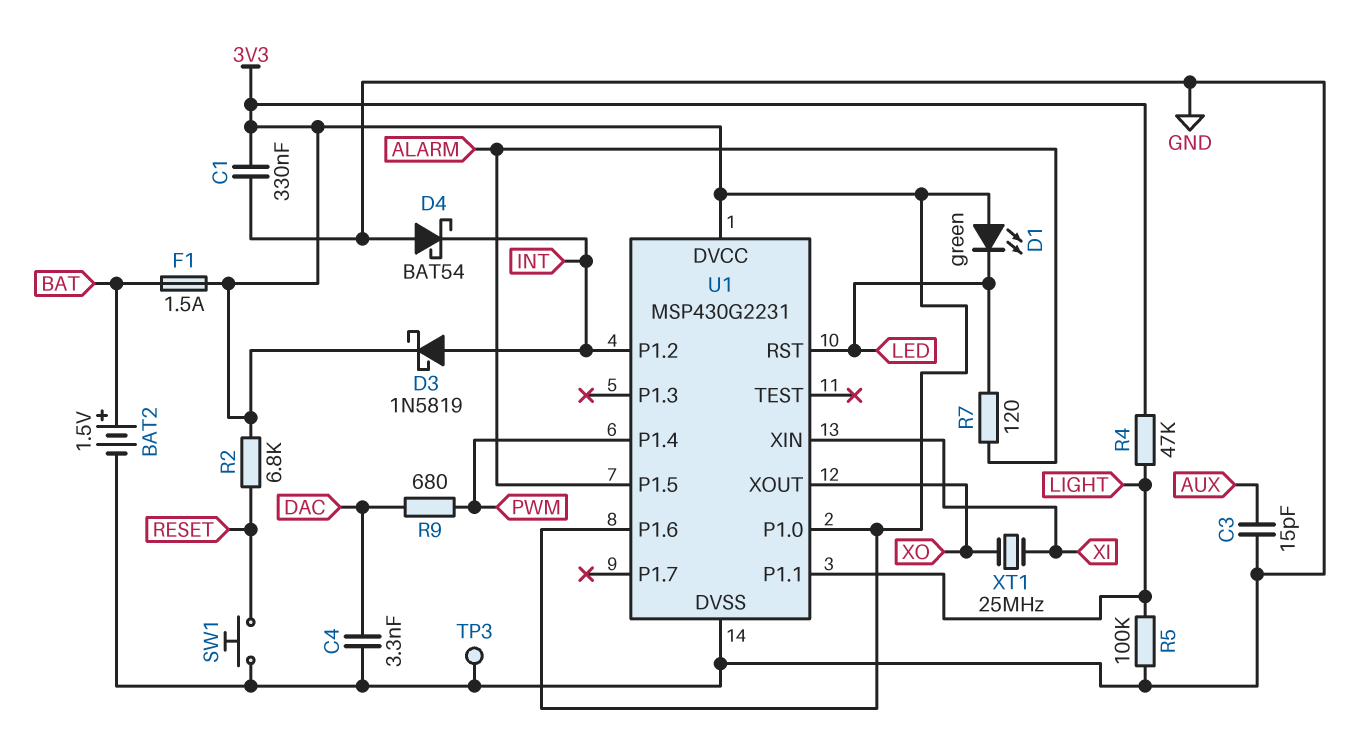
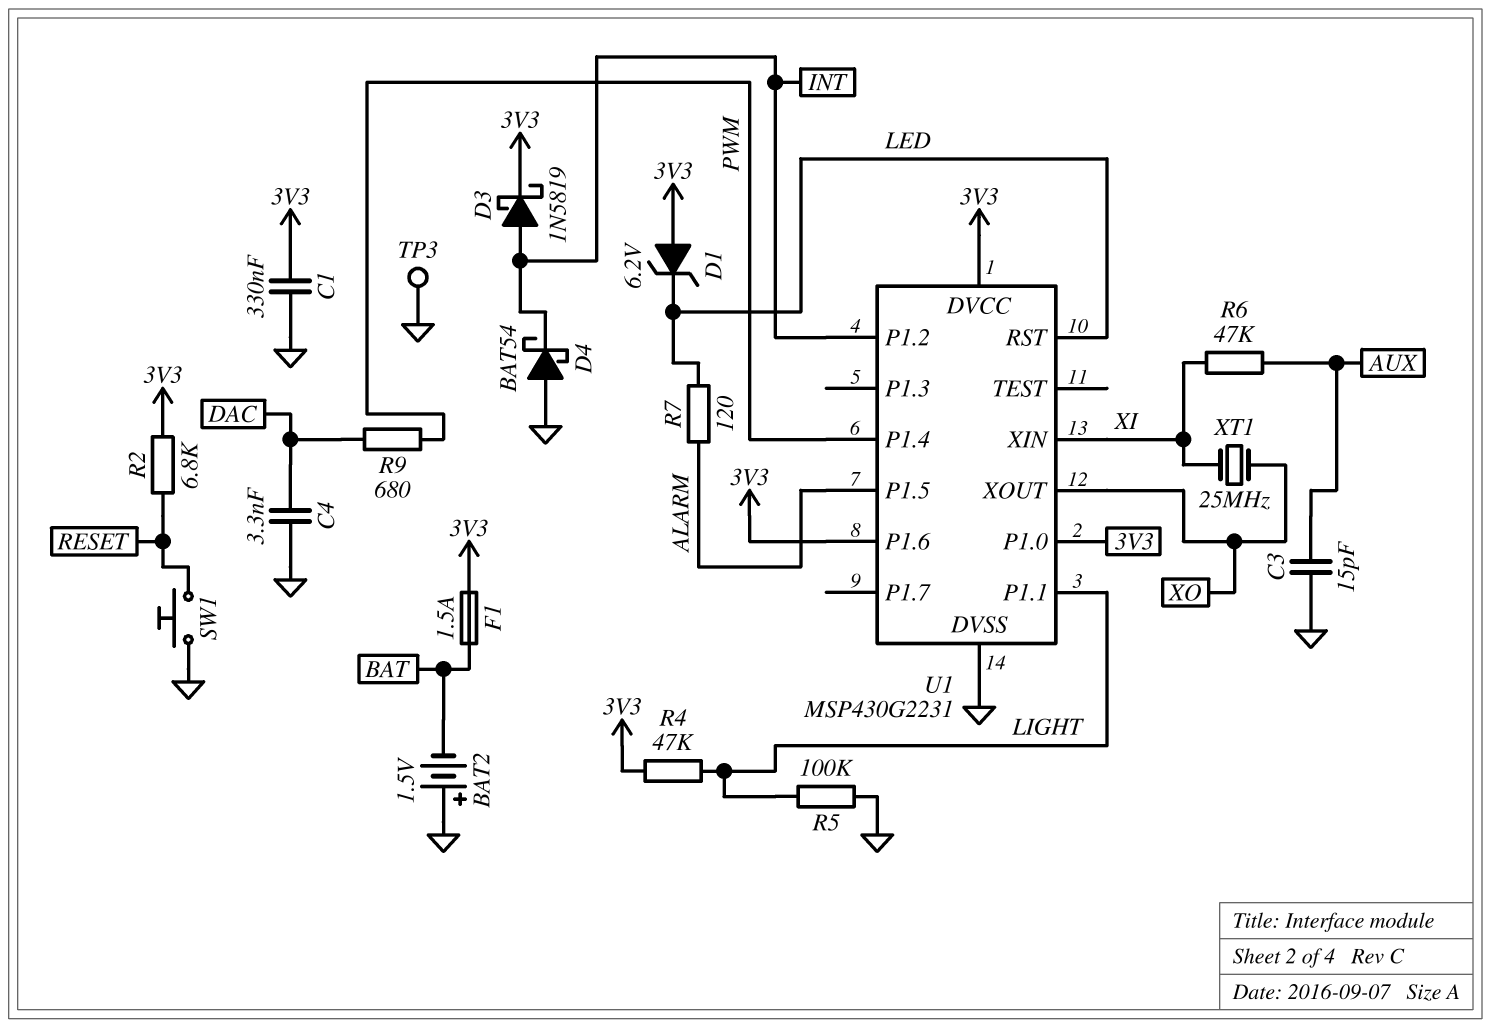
BAT2: 1.5V (plus BAT, minus GND) -> 1.5V (plus GND, minus BAT)
D1: LED green (A 3V3, K LED) -> zener 6.2V (A 3V3, K LED)
R6: none -> 47k (AUX, XI)

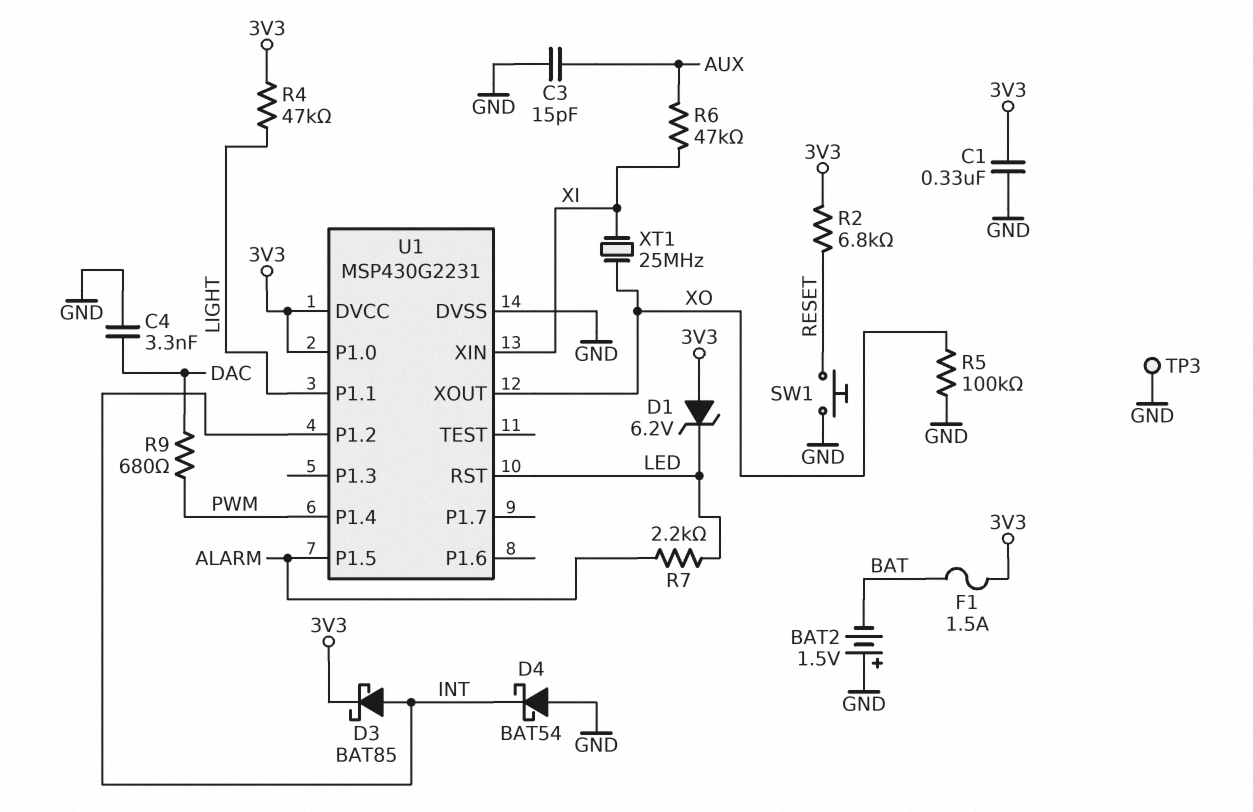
D3: schottky 1N5819 (A INT, K 3V3) -> schottky BAT85 (A INT, K 3V3)
R5: 100k (GND, LIGHT) -> 100k (GND, XO)
R7: 120 (ALARM, LED) -> 2.2k (ALARM, LED)
U1 pin P1.6: 3V3 -> none

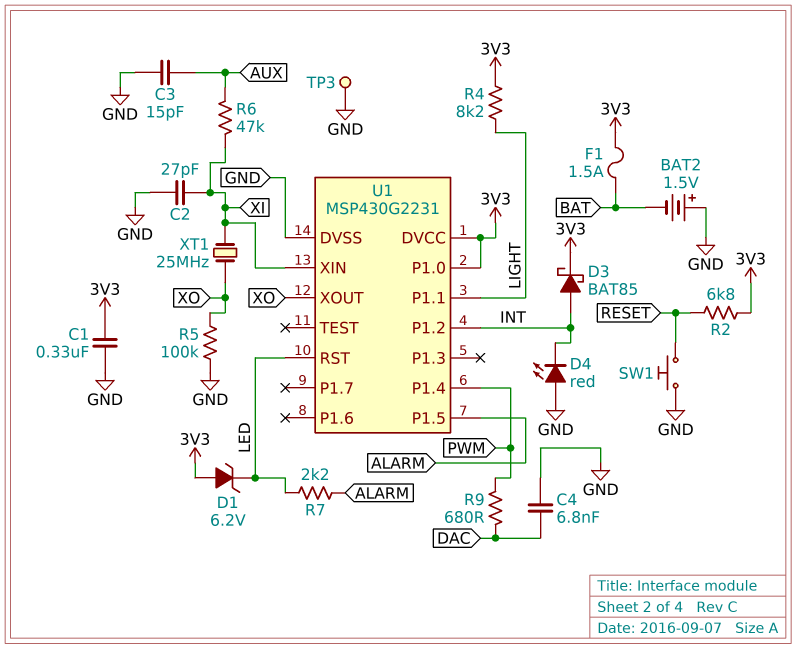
C2: none -> 27pF (GND, XI)
C4: 3.3nF (DAC, GND) -> 6.8nF (DAC, GND)
D4: schottky BAT54 (A GND, K INT) -> LED red (A GND, K INT)
R4: 47k (3V3, LIGHT) -> 8.2k (3V3, LIGHT)

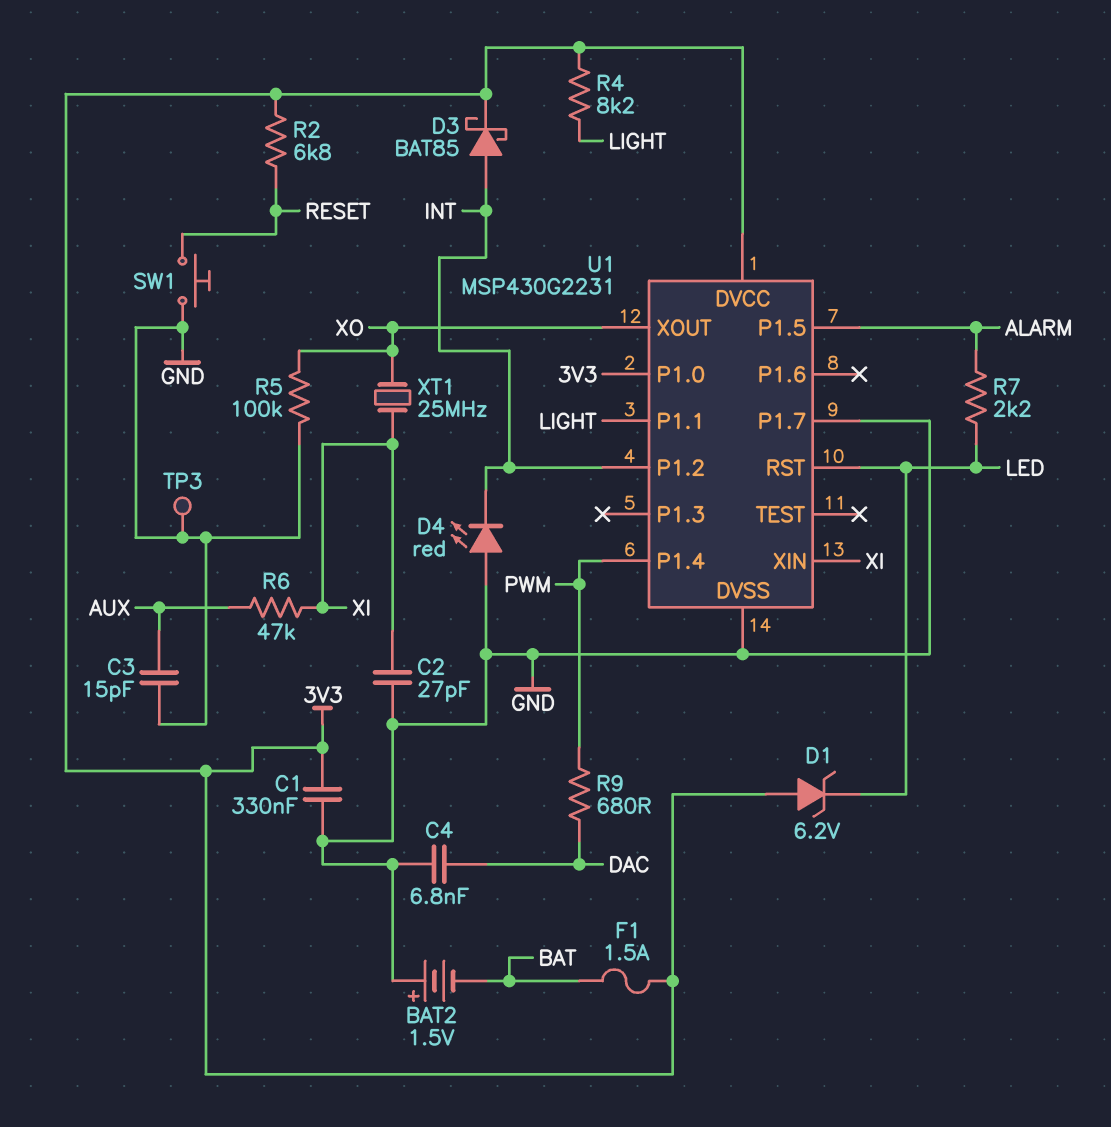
U1 pin P1.7: none -> GND

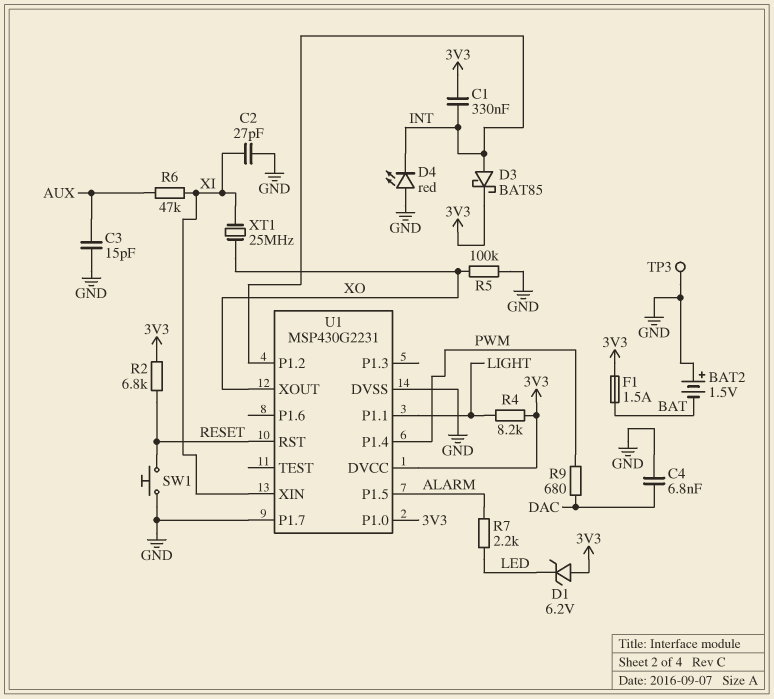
C1: 330nF (3V3, GND) -> 330nF (3V3, INT)
U1 pin RST: LED -> RESET

